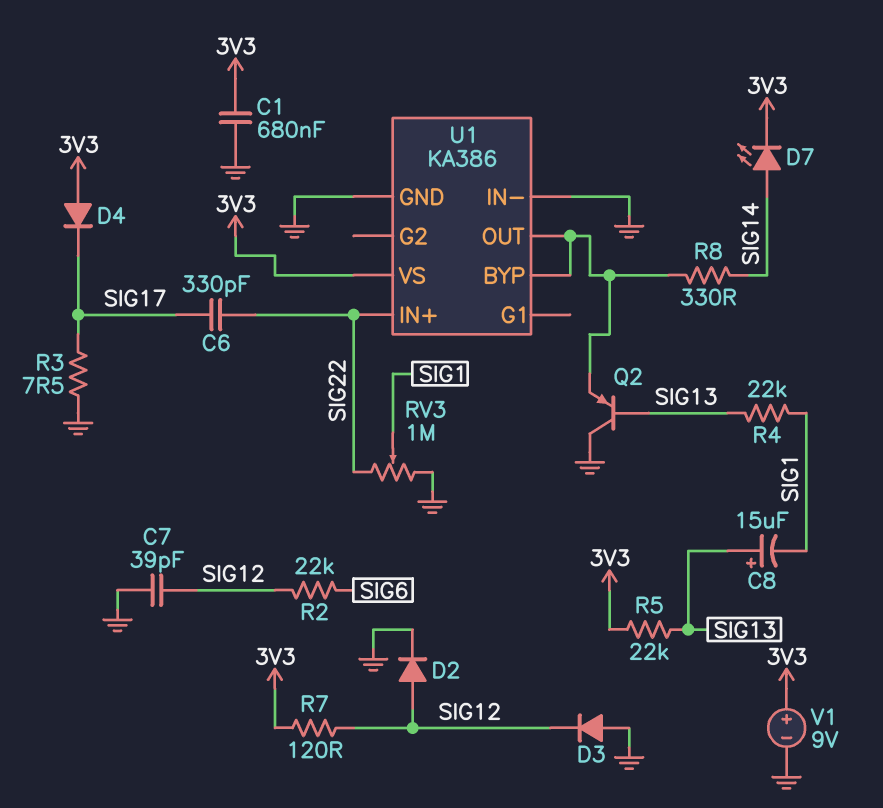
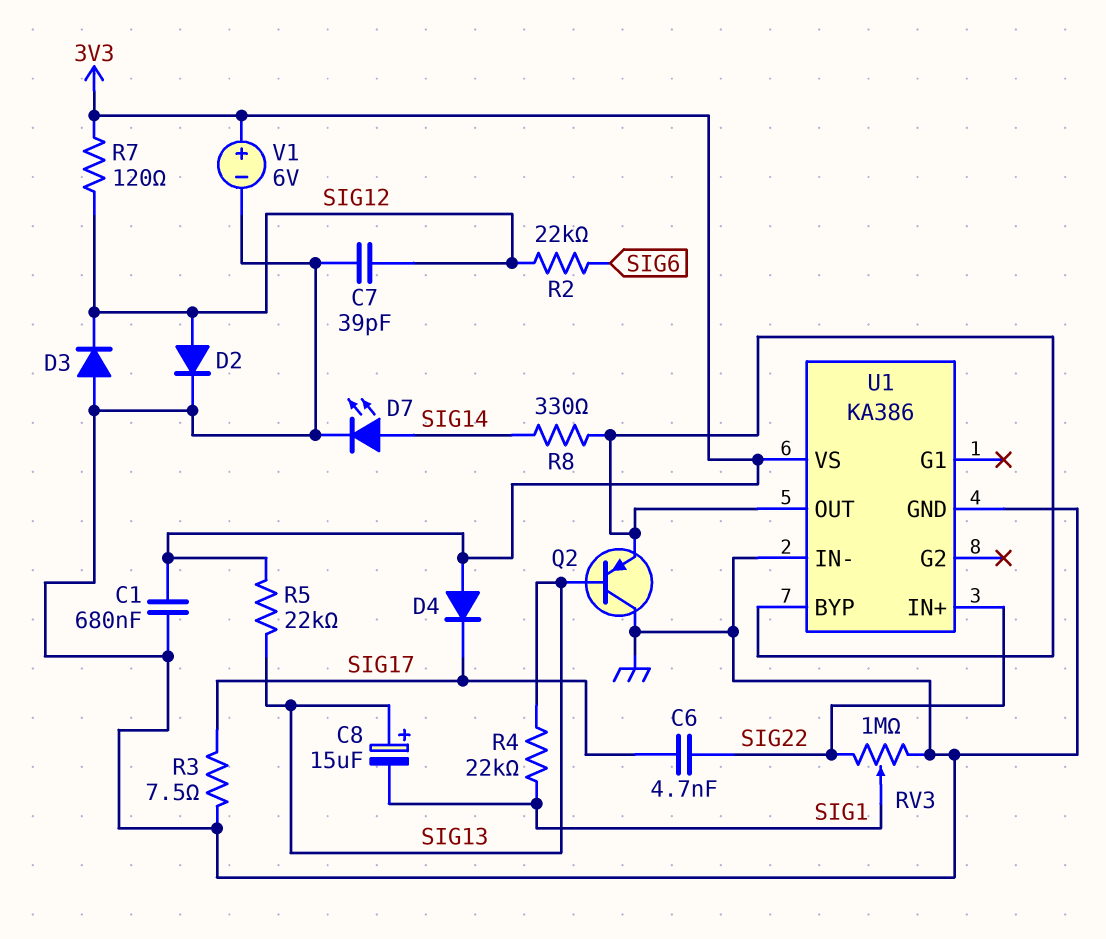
C6: 330pF (SIG17, SIG22) -> 4.7nF (SIG17, SIG22)
D7: LED (A SIG14, K 3V3) -> LED (A SIG14, K GND)
V1: 9V (plus 3V3, minus GND) -> 6V (plus 3V3, minus GND)

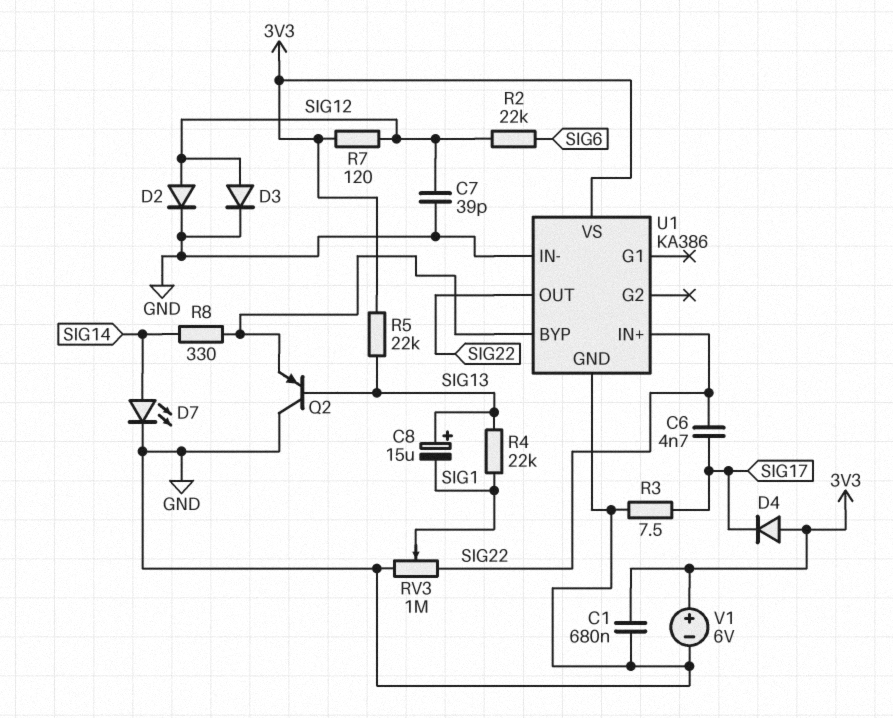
D3: diode (A GND, K SIG12) -> diode (A SIG12, K GND)
U1 pin OUT: U1/BYP -> SIG22

